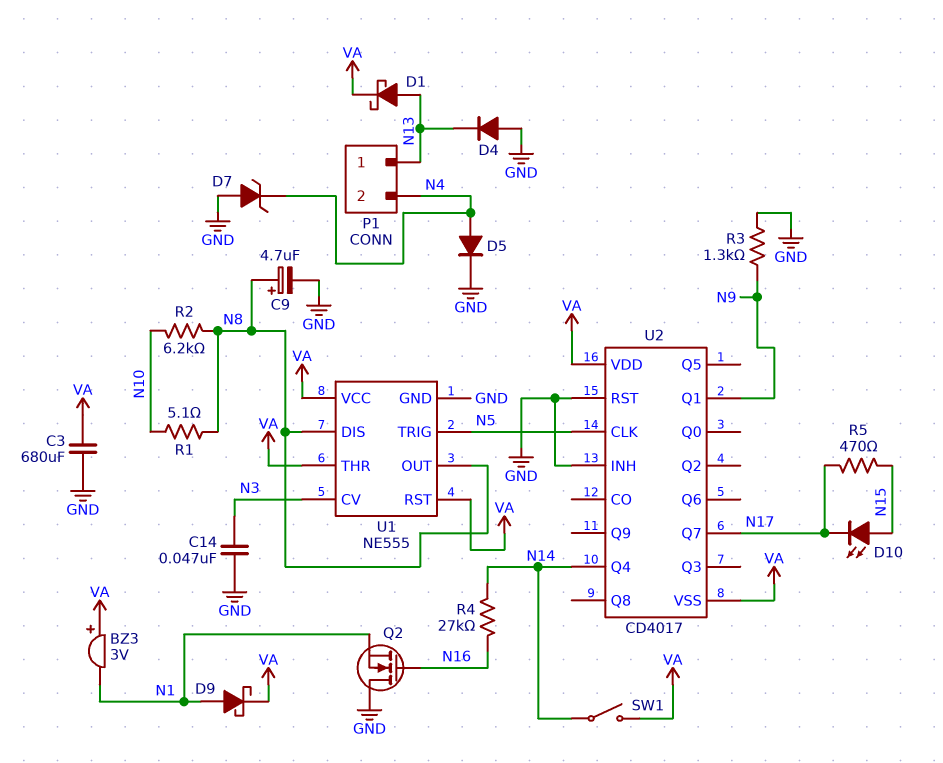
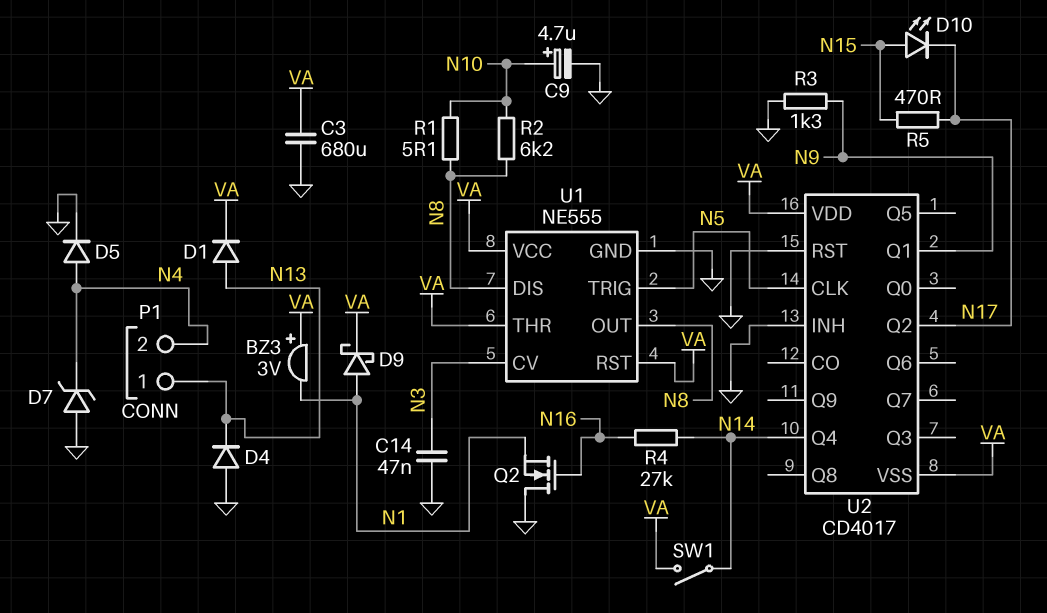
C9: 4.7uF (plus N8, minus GND) -> 4.7uF (plus N10, minus GND)
D1: schottky (A N13, K VA) -> diode (A N13, K VA)
U2 pin Q2: none -> N17
U2 pin Q7: N17 -> none

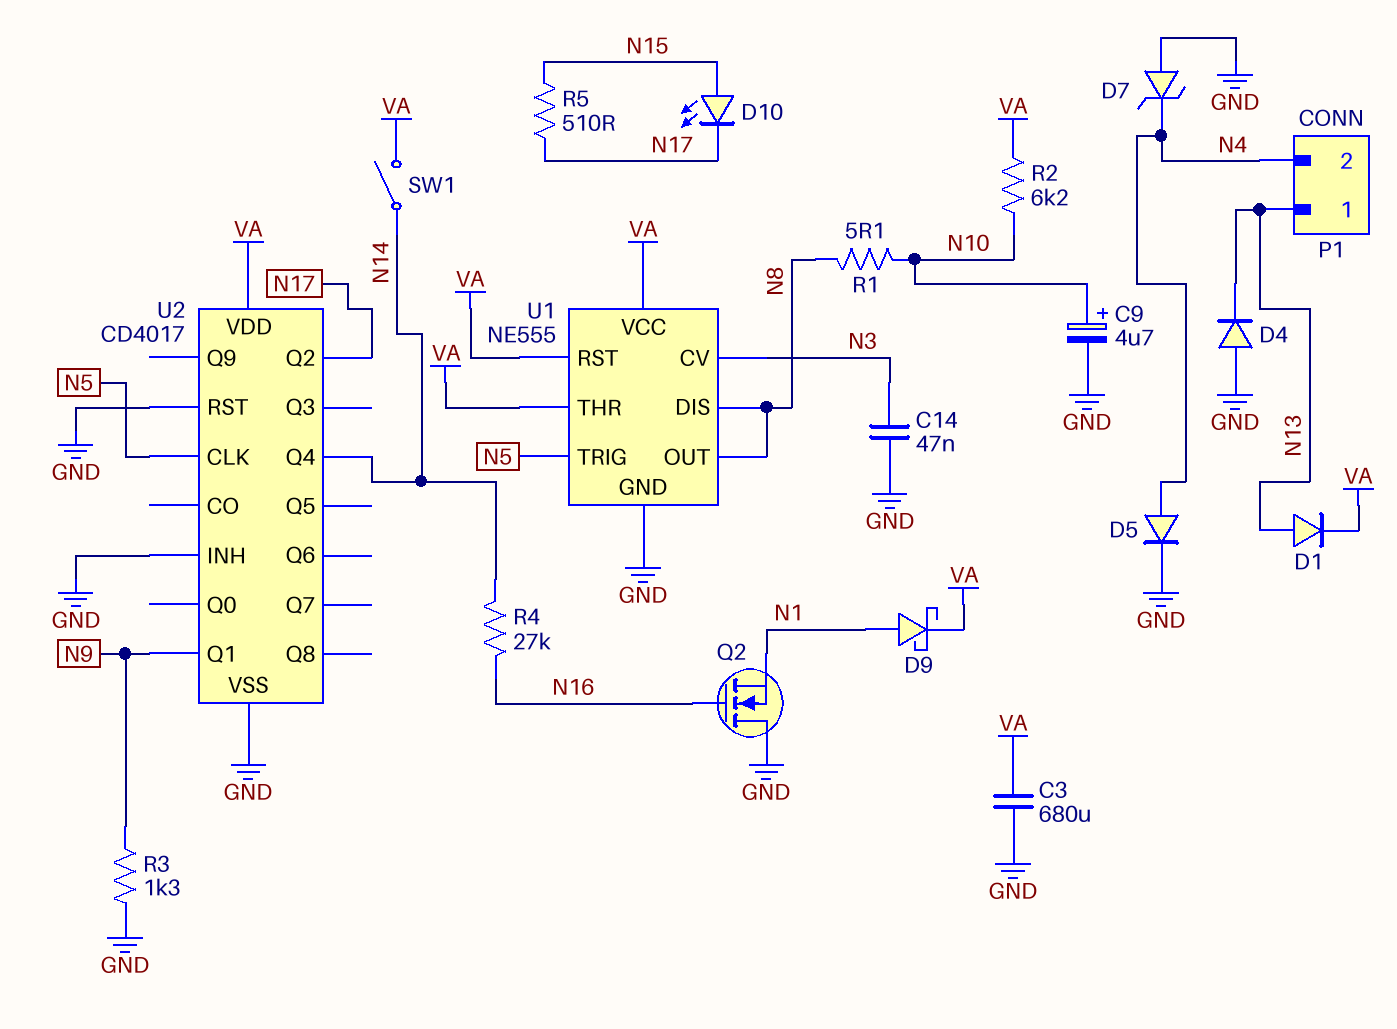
BZ3: buzzer 3V (plus VA, minus N1) -> none
R2: 6.2k (N8, N10) -> 6.2k (N10, VA)
R5: 470 (N15, N17) -> 510 (N15, N17)
U2 pin VSS: VA -> GND

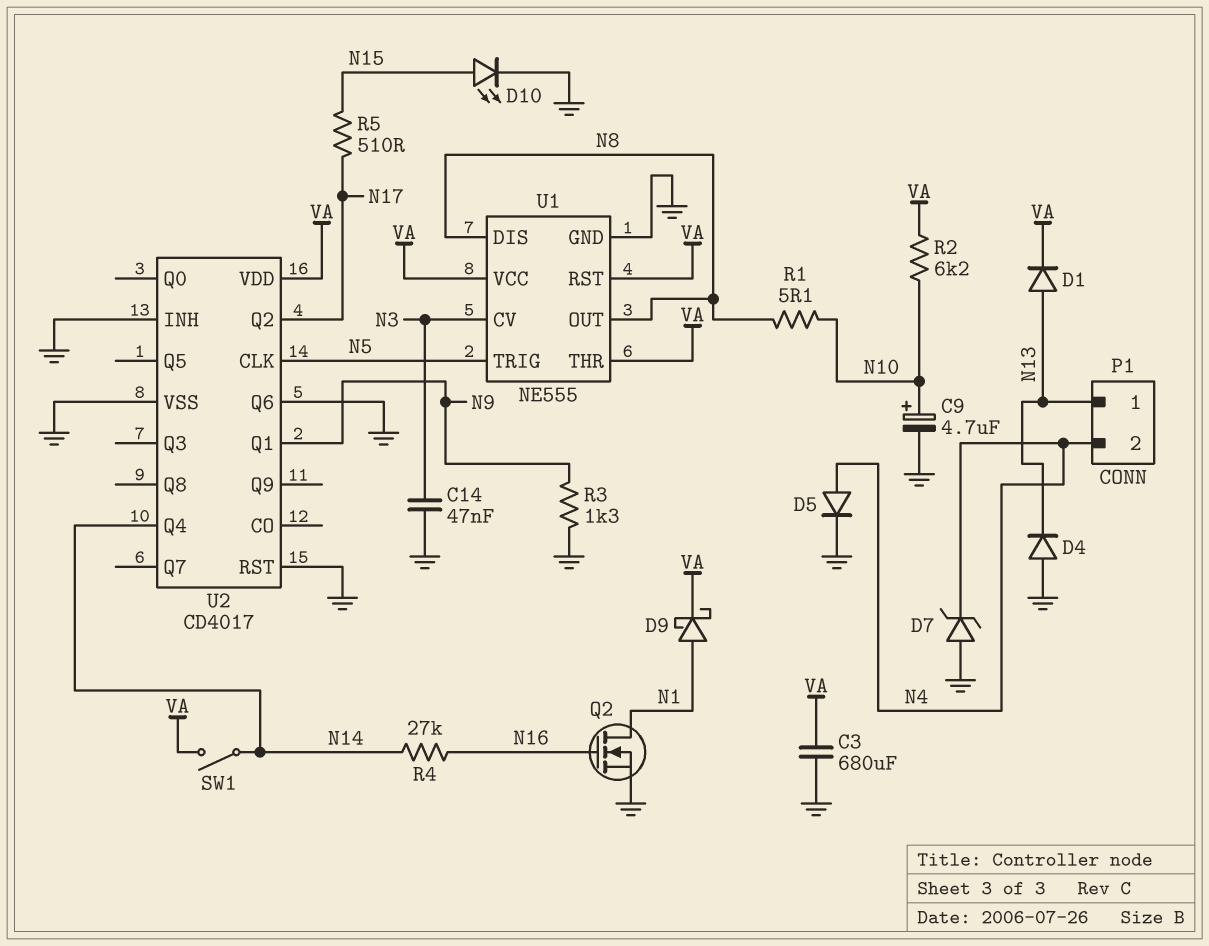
D10: LED (A N15, K N17) -> LED (A N15, K GND)
Q2: NMOS (G N16, D GND, S N1) -> NMOS (G N16, D N1, S GND)
U2 pin Q6: none -> GND

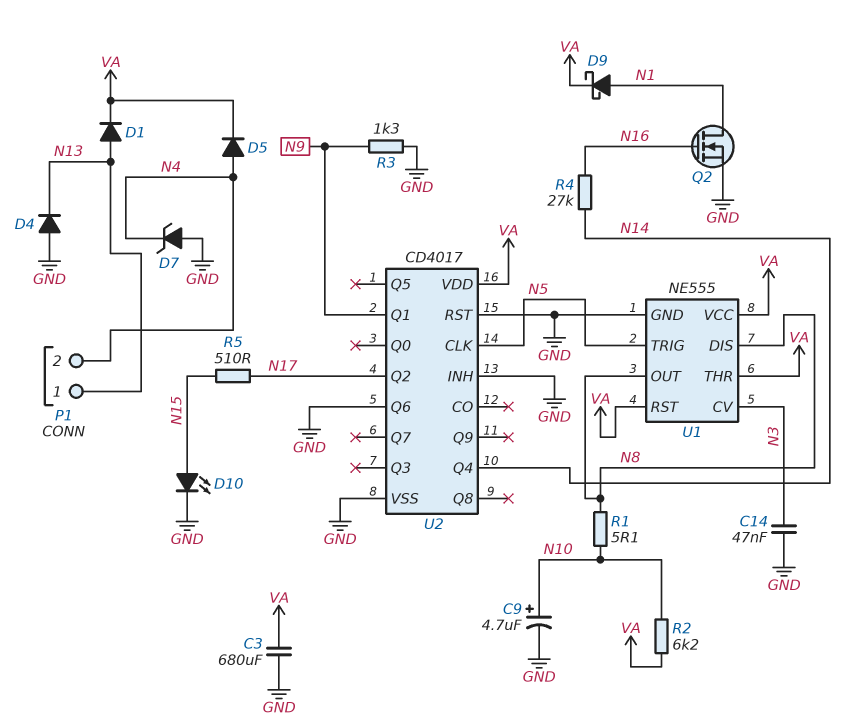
D5: diode (A N4, K GND) -> diode (A N4, K VA)
SW1: switch (N14, VA) -> none

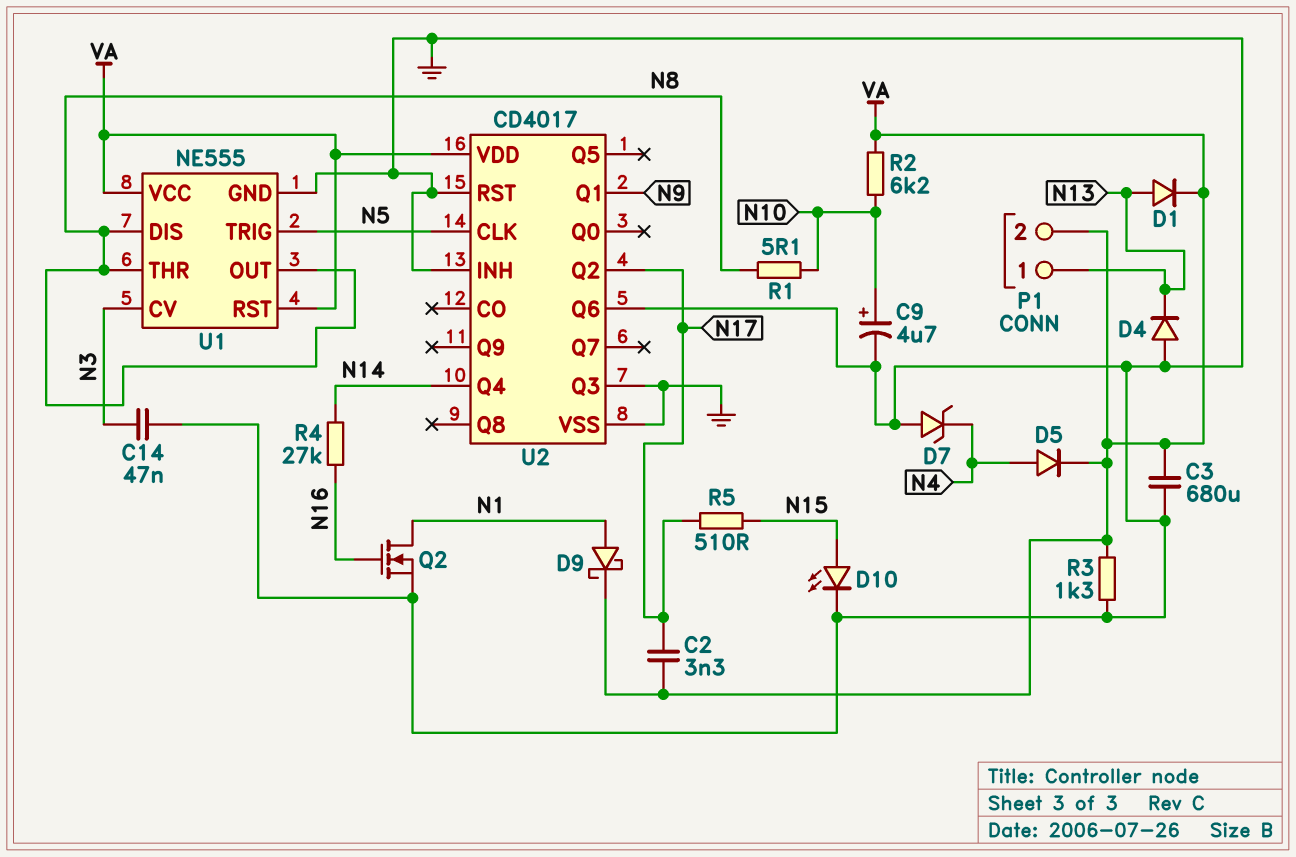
C2: none -> 3.3nF (N17, VA)
P1 pin 2: N4 -> VA
R3: 1.3k (GND, N9) -> 1.3k (GND, VA)
U1 pin THR: VA -> N8
U2 pin Q3: none -> GND

